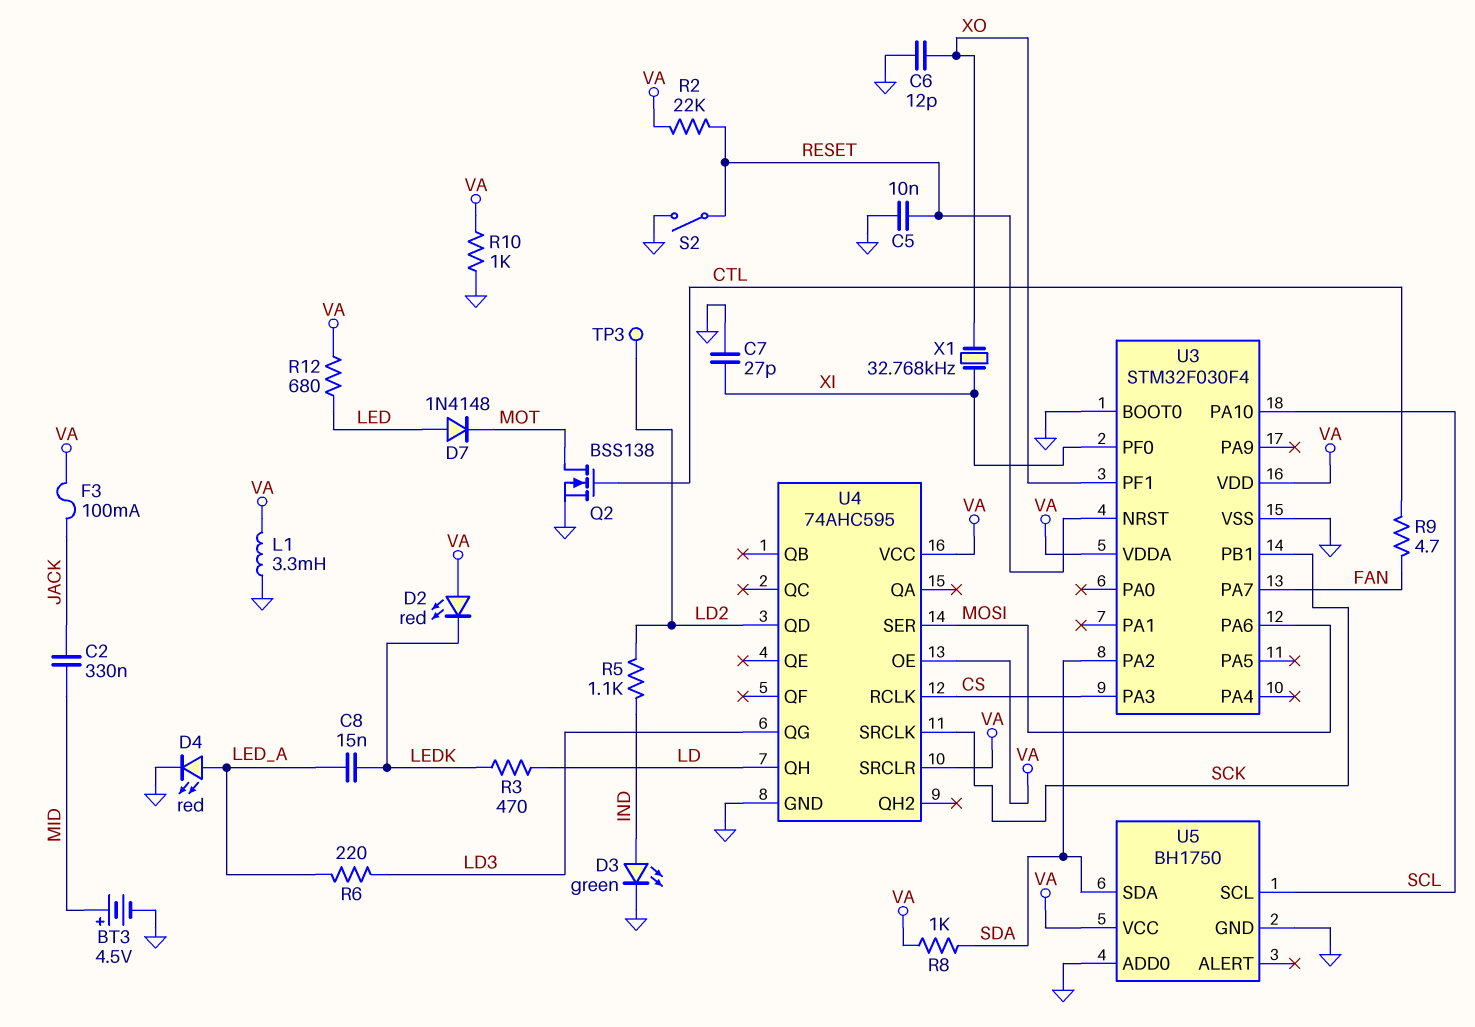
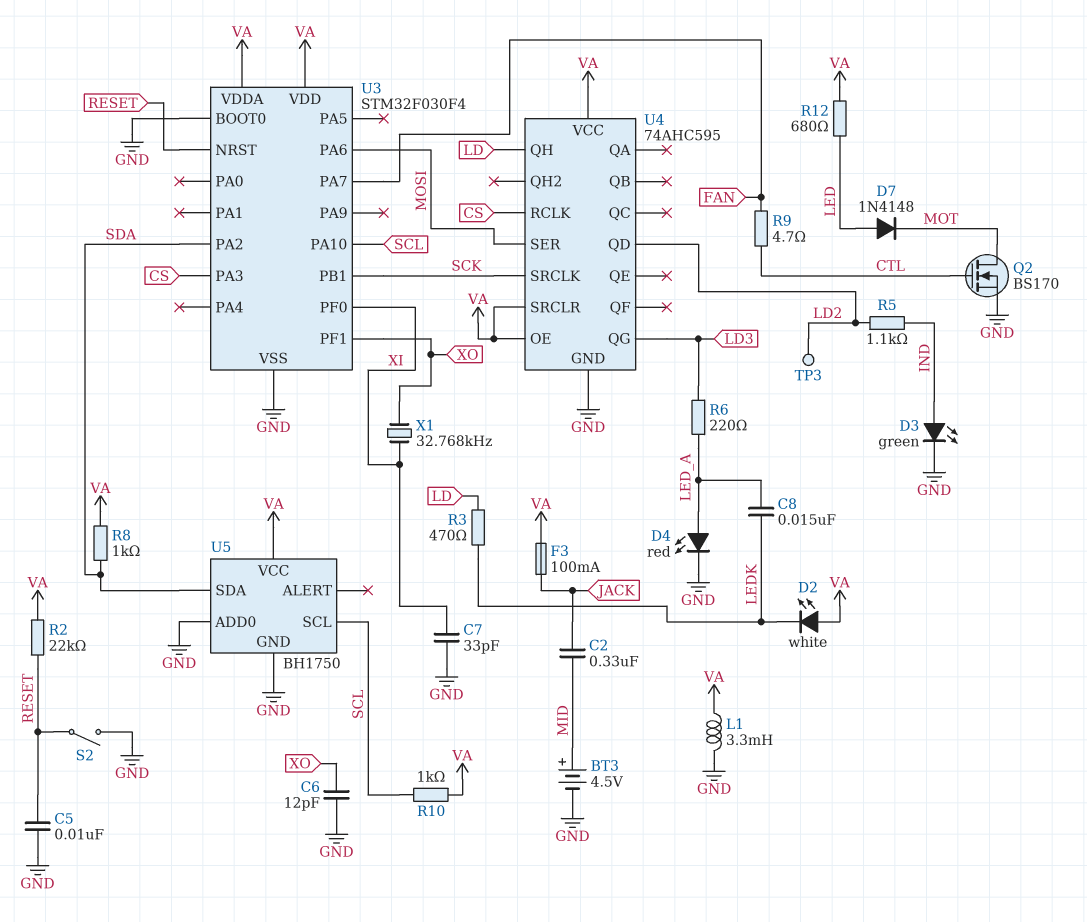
C7: 27pF (GND, XI) -> 33pF (GND, XI)
D2: LED red (A VA, K LEDK) -> LED white (A VA, K LEDK)
Q2: NMOS BSS138 (G CTL, D MOT, S GND) -> NMOS BS170 (G CTL, D MOT, S GND)
R10: 1k (GND, VA) -> 1k (SCL, VA)

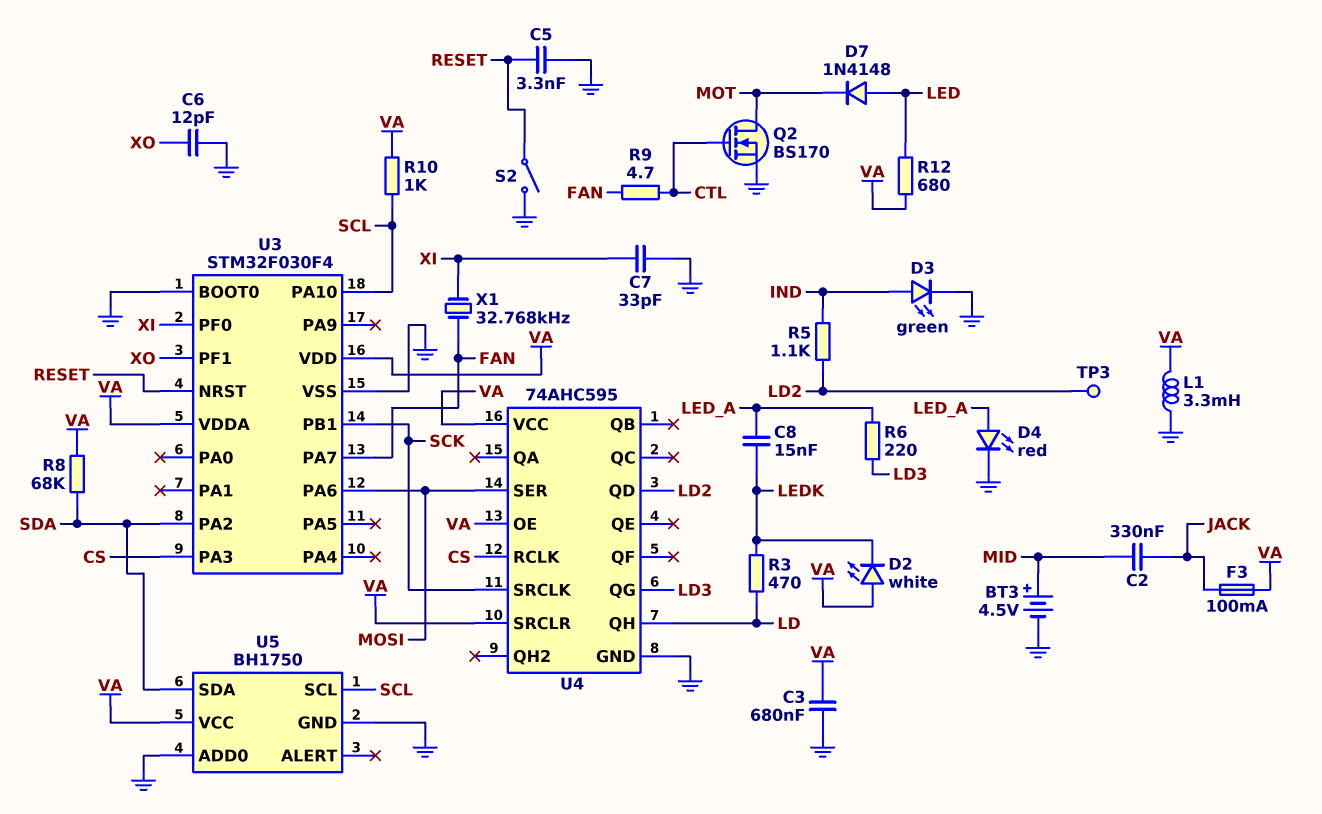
C3: none -> 680nF (GND, VA)
C5: 10nF (GND, RESET) -> 3.3nF (GND, RESET)
R2: 22k (RESET, VA) -> none
R8: 1k (SDA, VA) -> 68k (SDA, VA)
X1: 32.768kHz (XI, XO) -> 32.768kHz (FAN, XI)

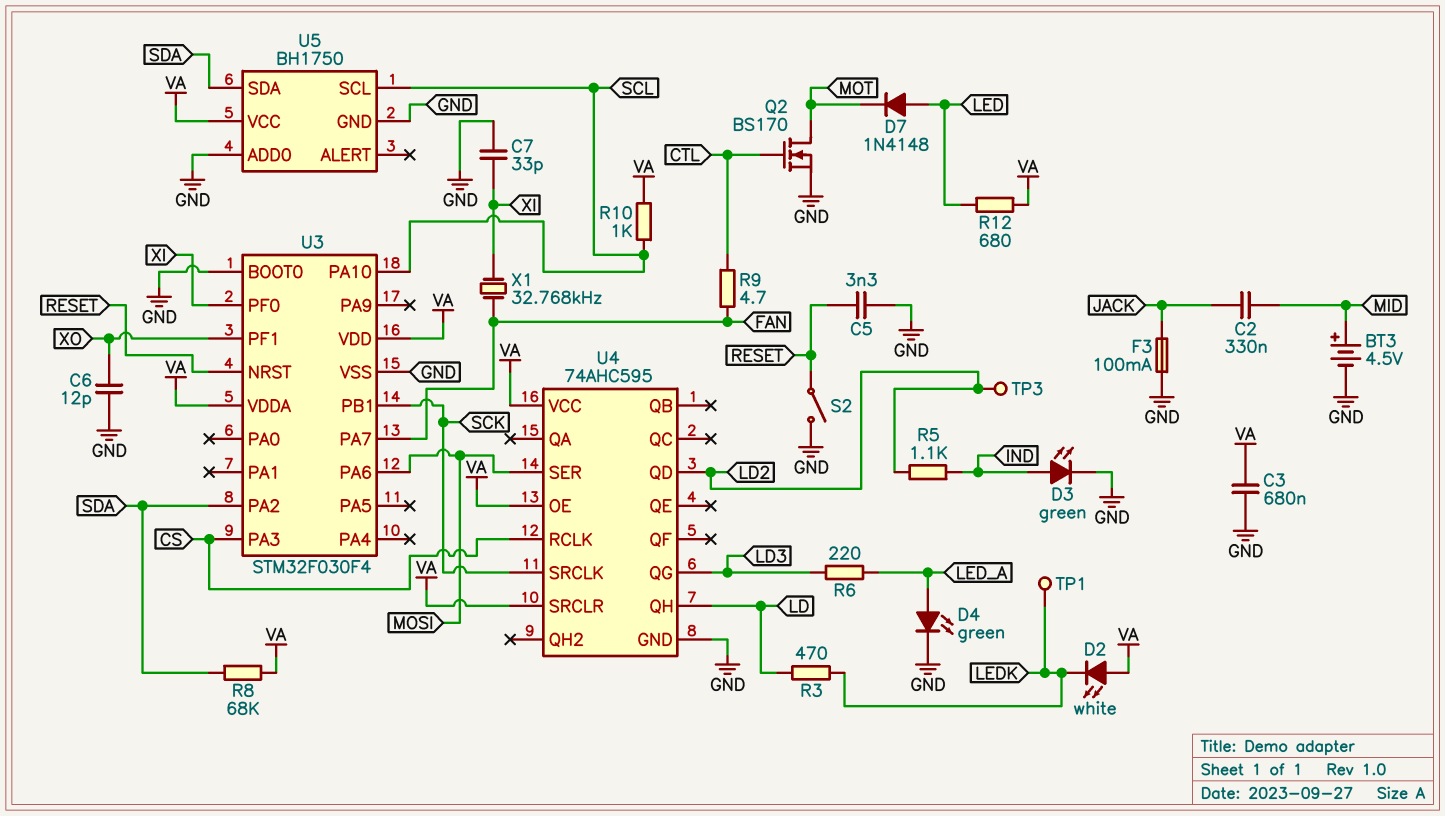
C8: 15nF (LEDK, LED_A) -> none
D4: LED red (A LED_A, K GND) -> LED green (A LED_A, K GND)
F3: 100mA (JACK, VA) -> 100mA (GND, JACK)
L1: 3.3mH (GND, VA) -> none
TP1: none -> test point (LEDK)

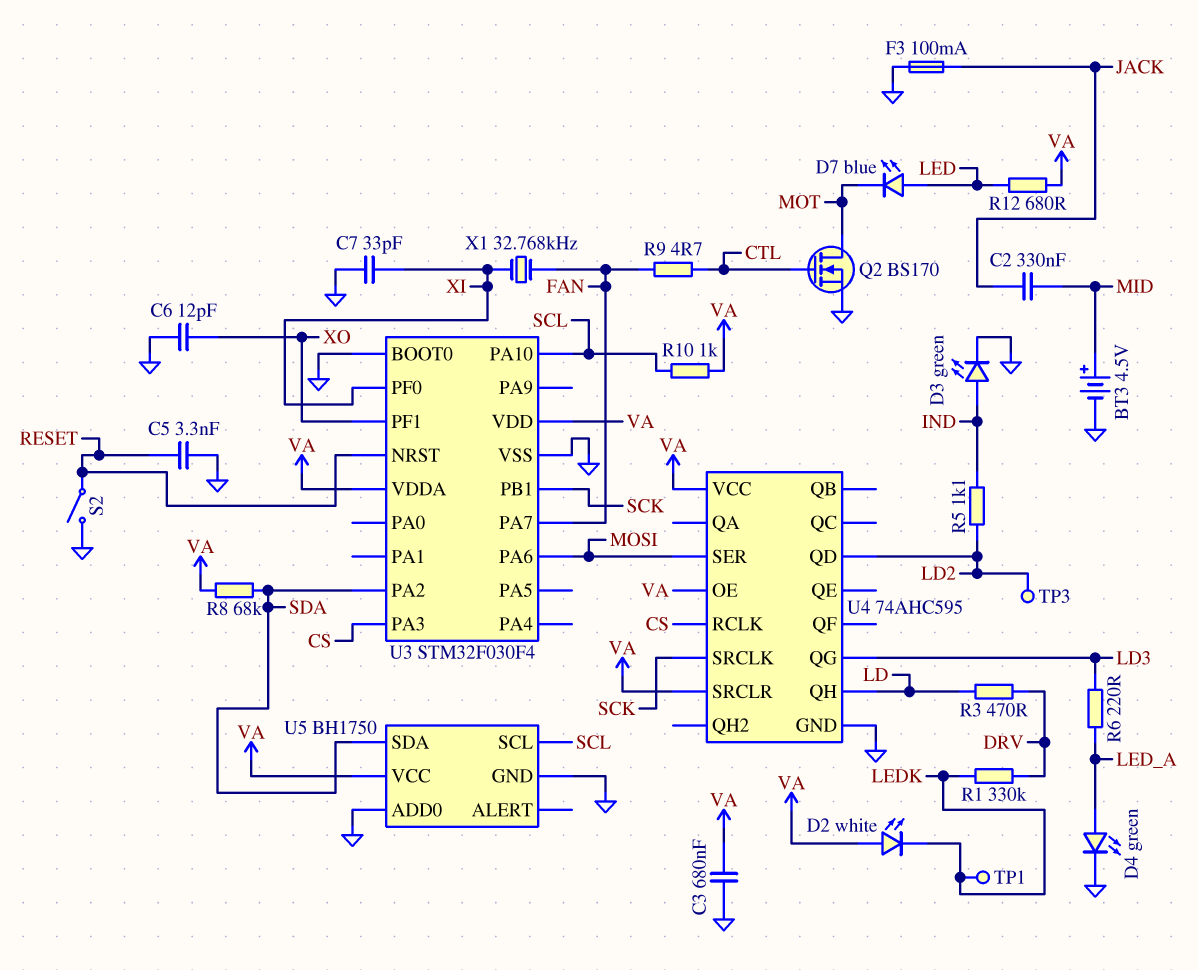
D7: diode 1N4148 (A LED, K MOT) -> LED blue (A LED, K MOT)
R1: none -> 330k (DRV, LEDK)
R3: 470 (LD, LEDK) -> 470 (DRV, LD)

